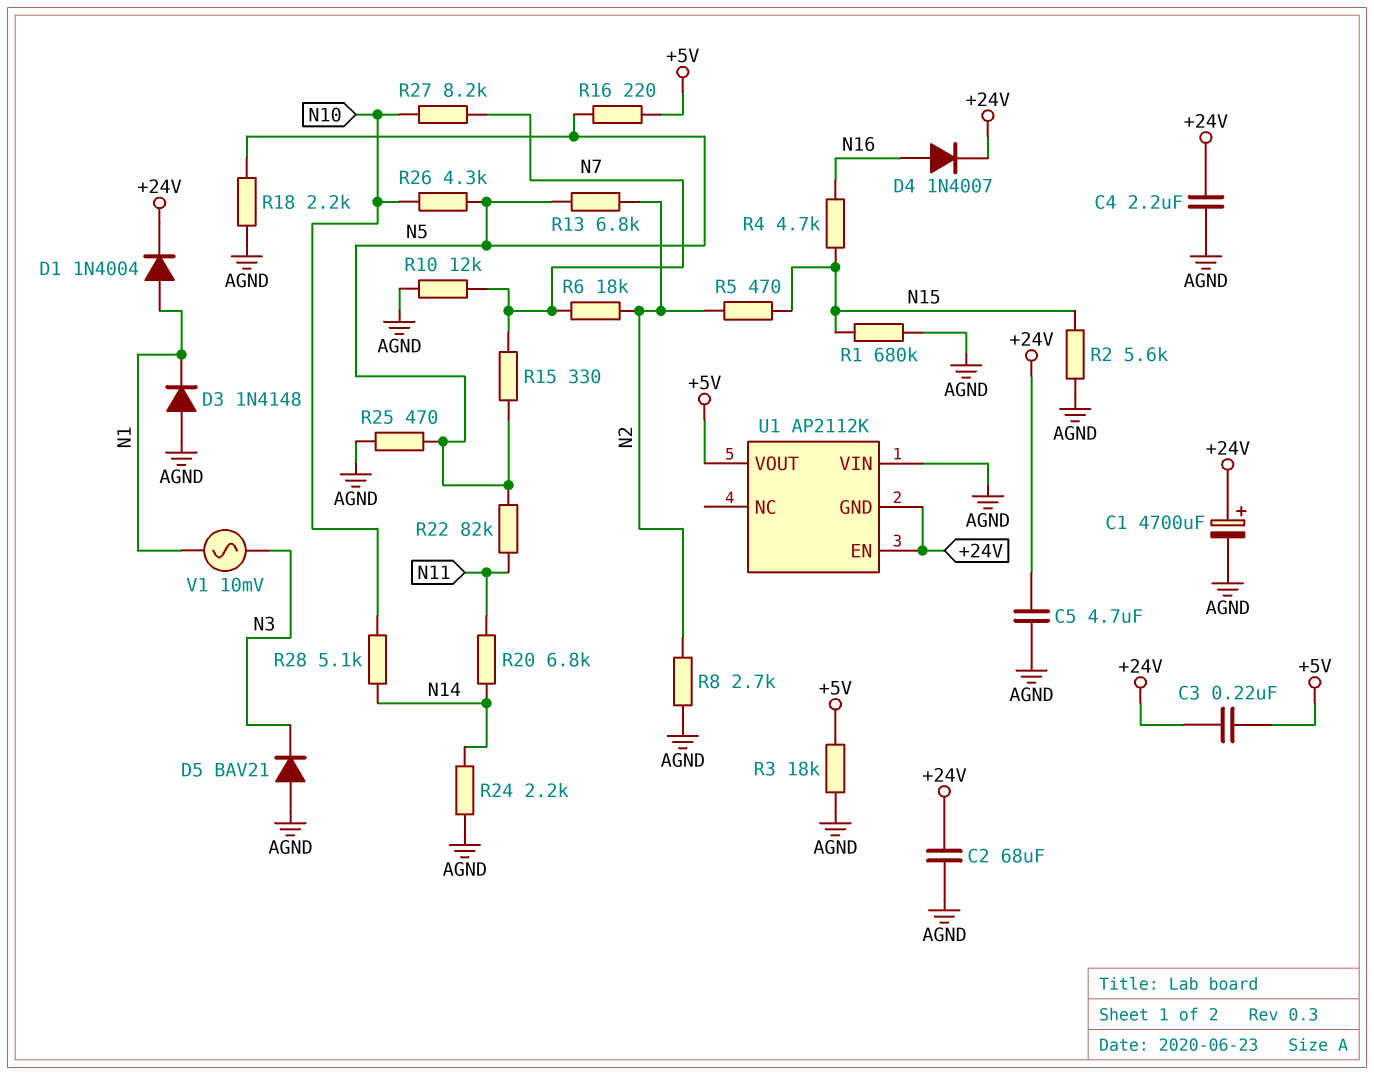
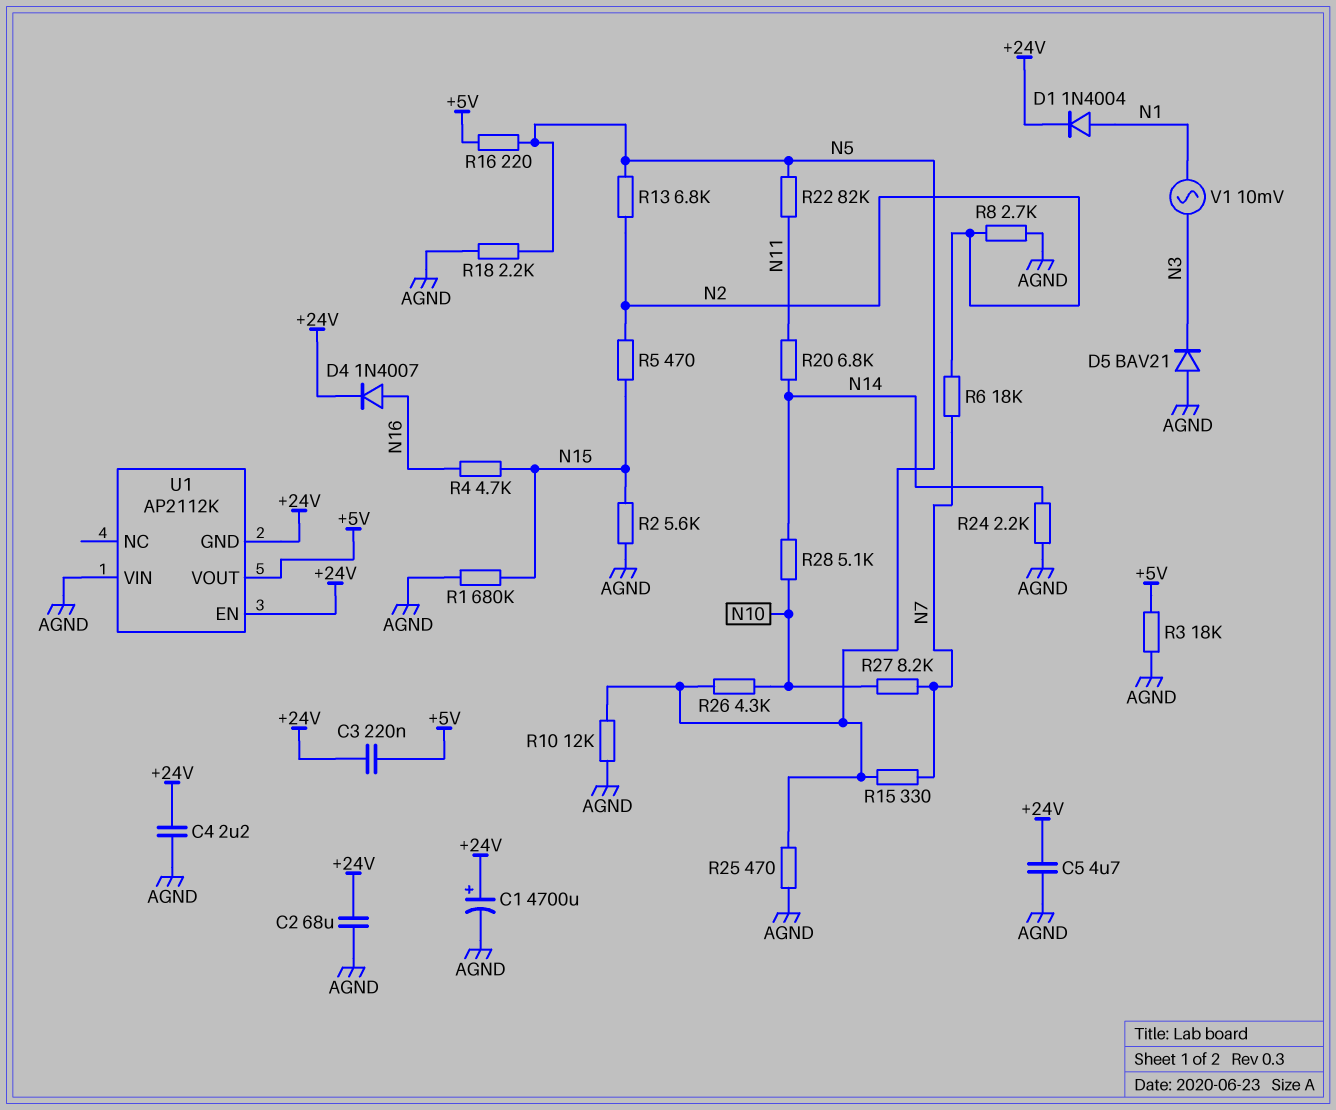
D3: diode 1N4148 (A AGND, K N1) -> none
R10: 12k (AGND, N7) -> 12k (AGND, N5)

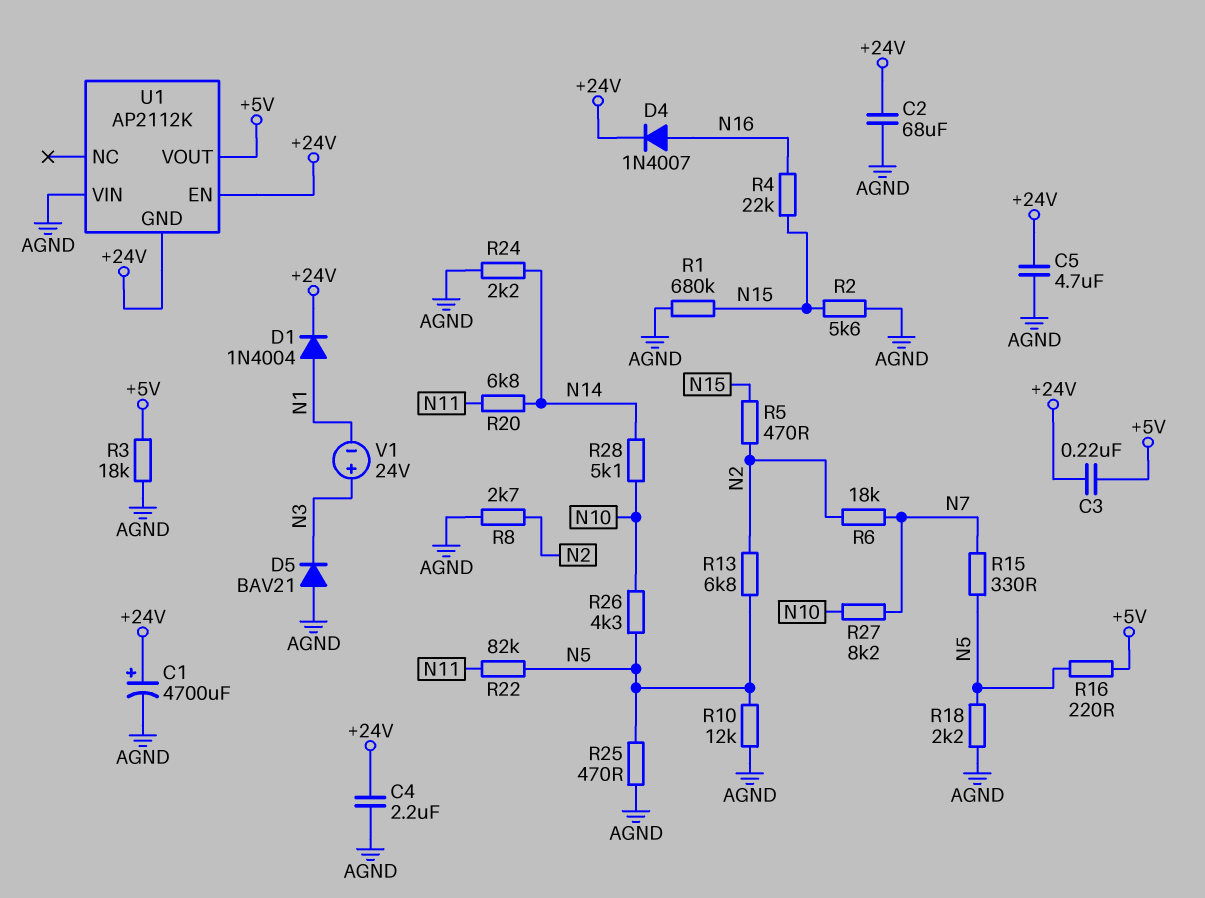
R4: 4.7k (N15, N16) -> 22k (N15, N16)
V1: AC 10mV (N1, N3) -> 24V (plus N3, minus N1)

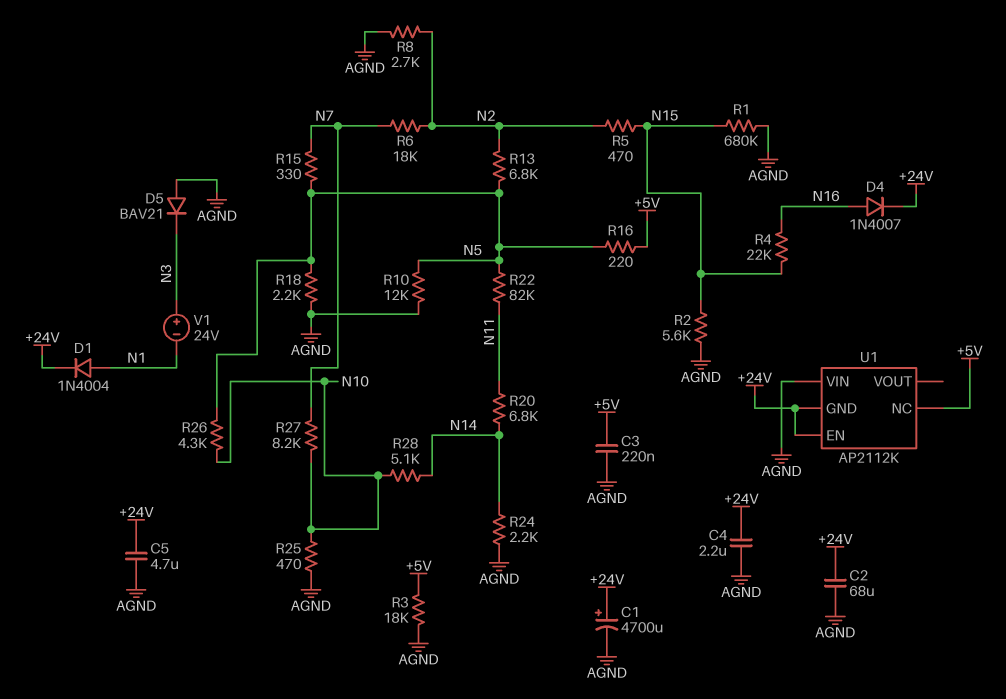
C3: 220nF (+5V, +24V) -> 220nF (+5V, AGND)
R25: 470 (AGND, N5) -> 470 (AGND, N10)
U1 pin NC: none -> +5V
U1 pin VOUT: +5V -> none

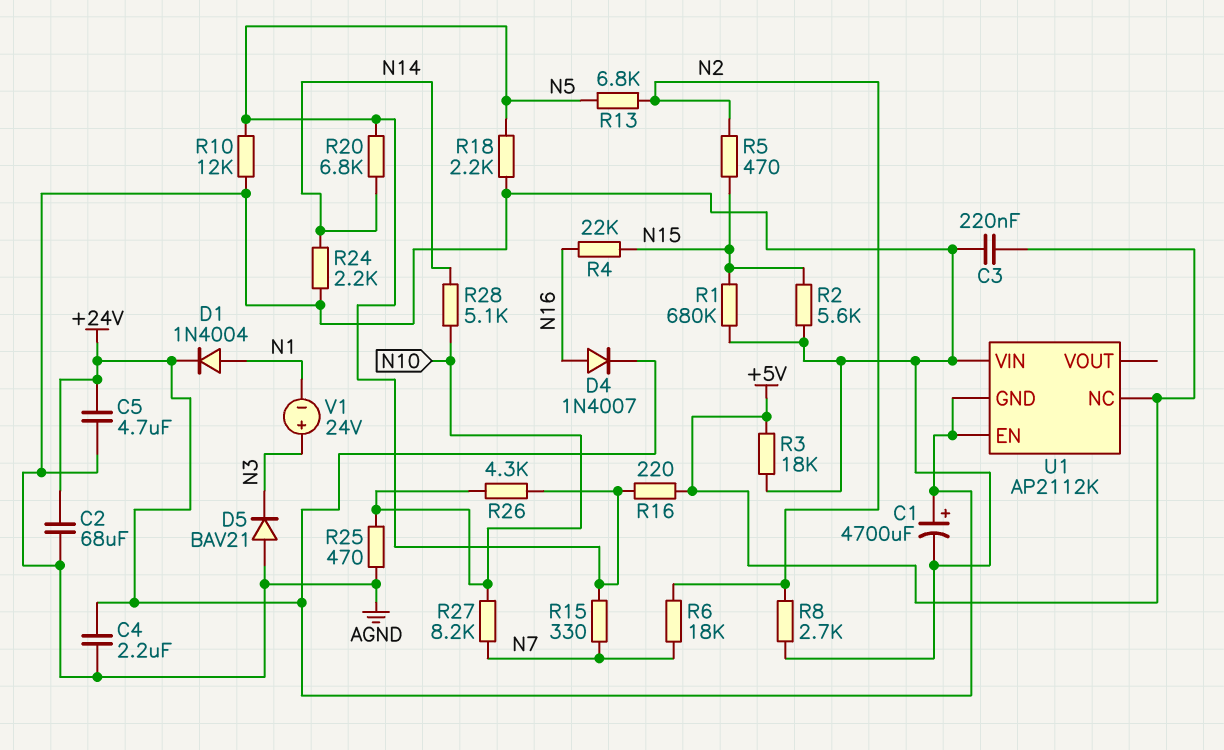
R20: 6.8k (N11, N14) -> 6.8k (N5, N14)
R22: 82k (N5, N11) -> none

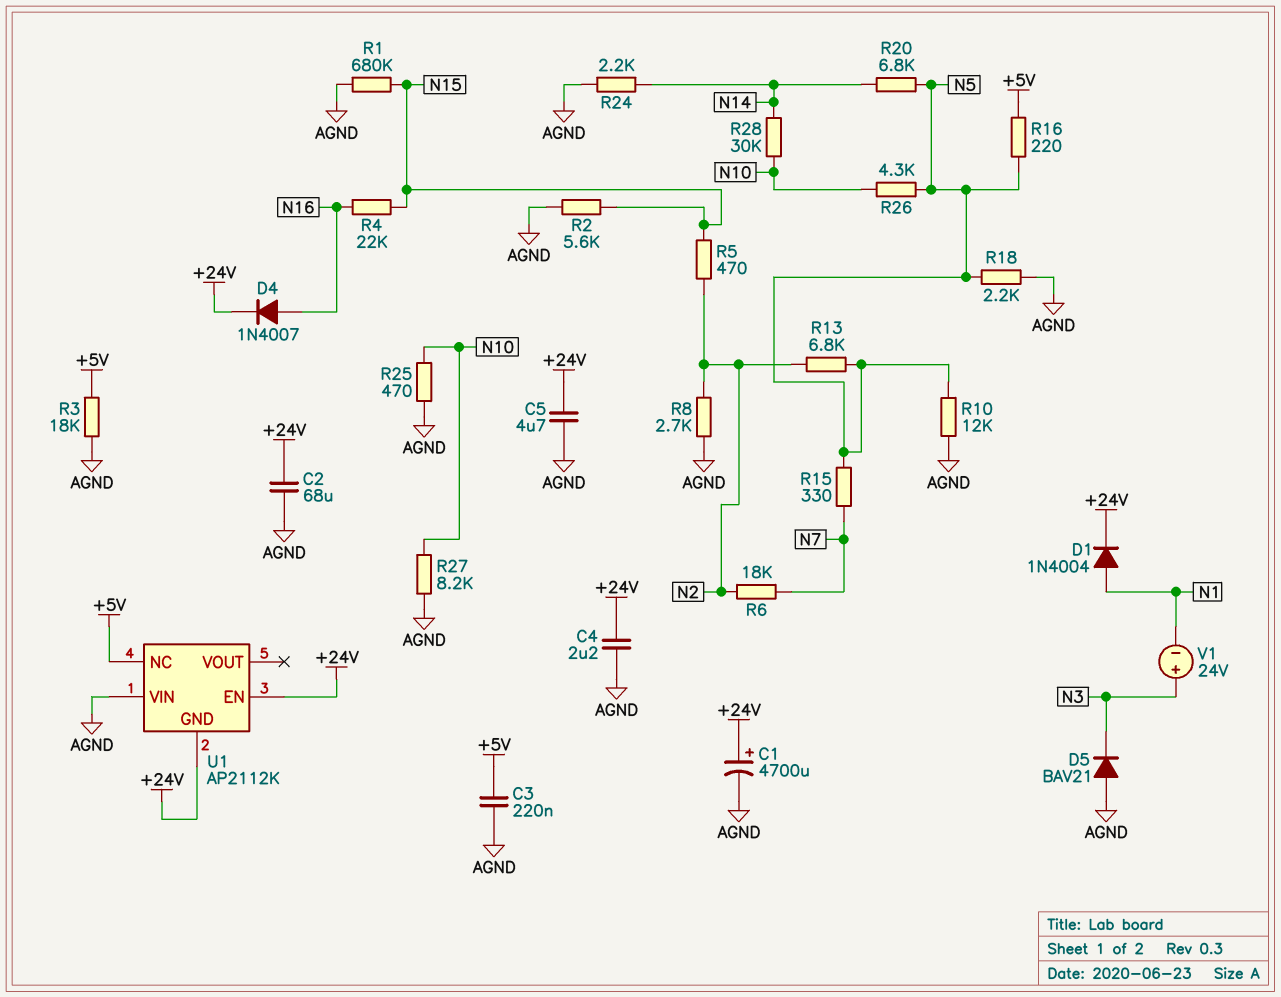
R27: 8.2k (N7, N10) -> 8.2k (AGND, N10)
R28: 5.1k (N10, N14) -> 30k (N10, N14)

